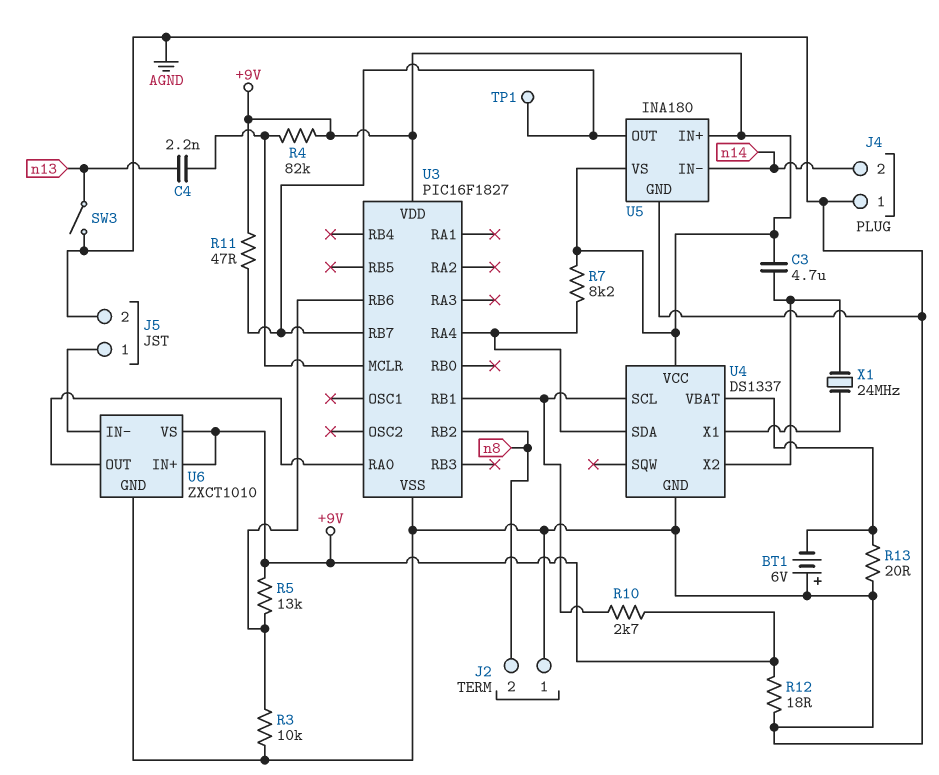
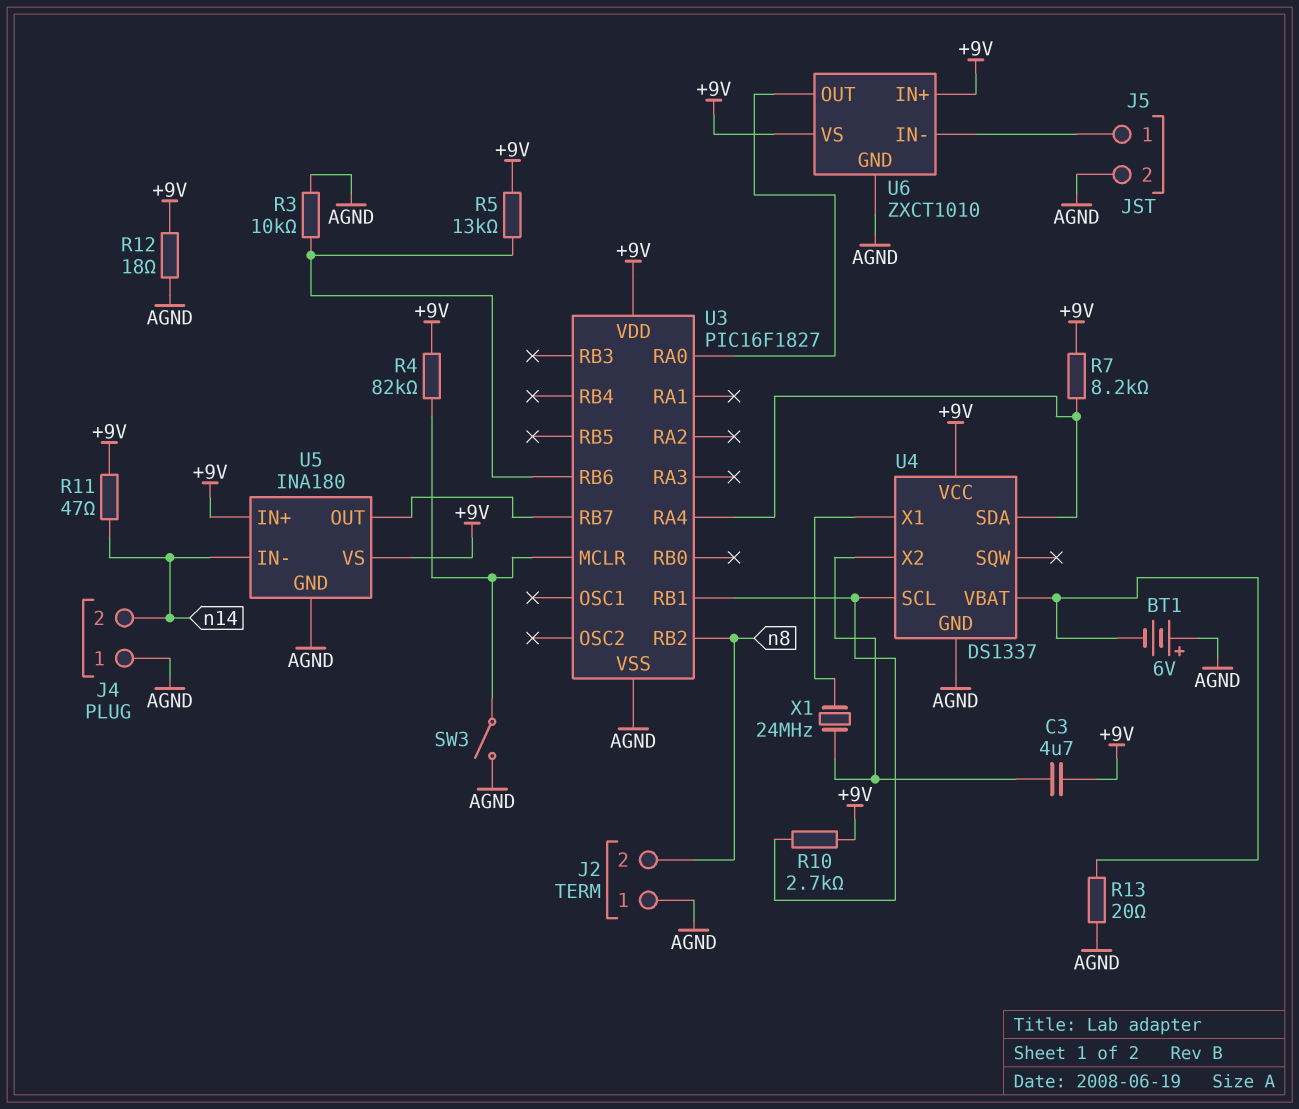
C4: 2.2nF (U3/MCLR, n13) -> none
R11: 47 (+9V, U3/RB7) -> 47 (+9V, n14)
SW3: switch (AGND, n13) -> switch (AGND, U3/MCLR)
TP1: test point (U3/RB7) -> none

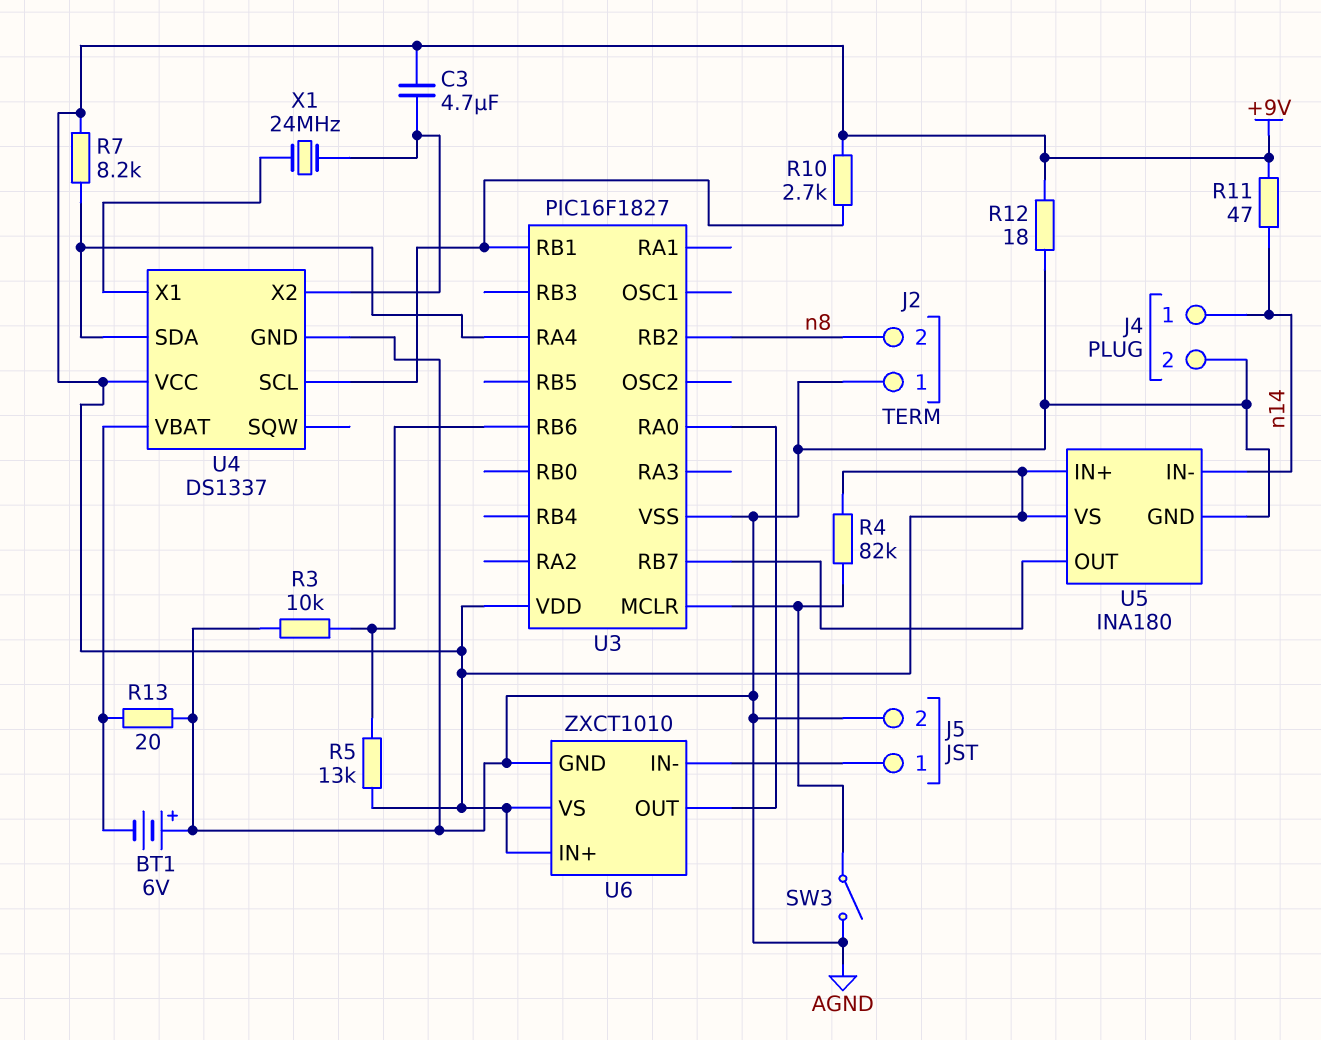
J4 pin 1: AGND -> n14
J4 pin 2: n14 -> AGND

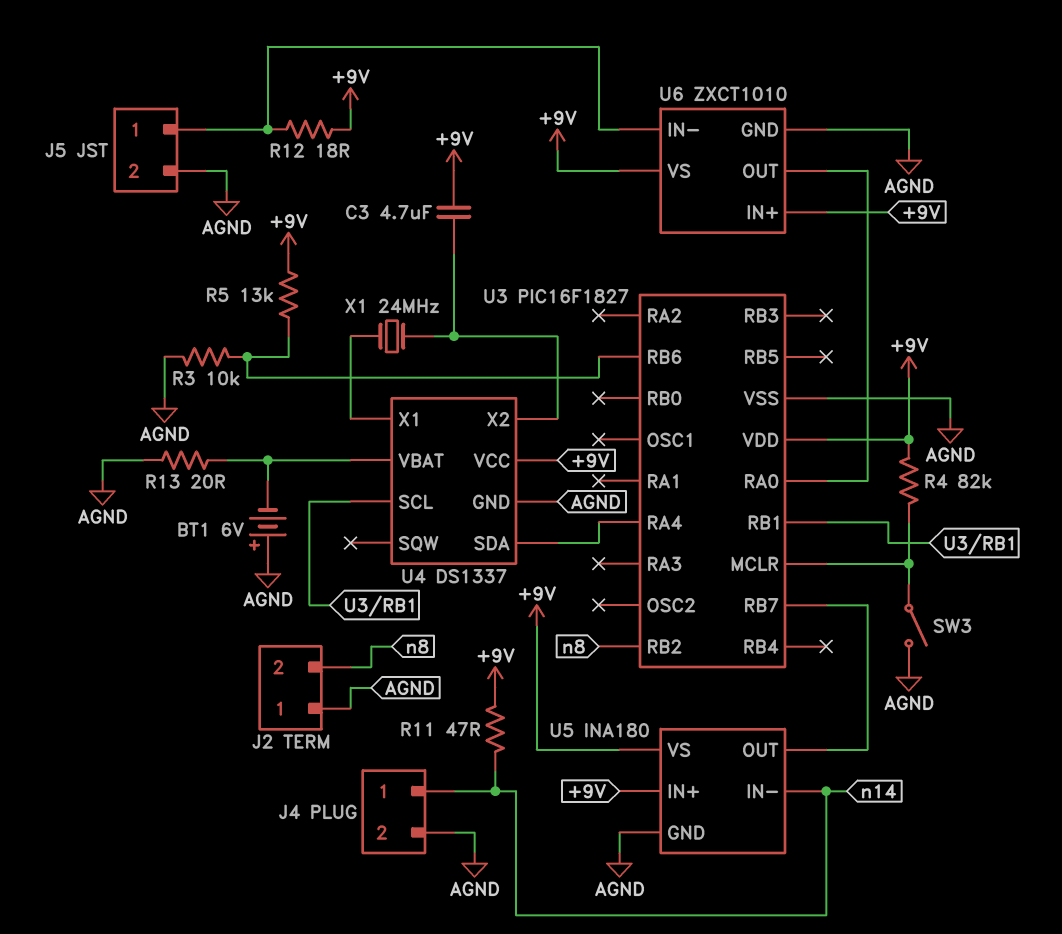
R7: 8.2k (+9V, U3/RA4) -> none
R10: 2.7k (+9V, U3/RB1) -> none
R12: 18 (+9V, AGND) -> 18 (+9V, J5/1)

